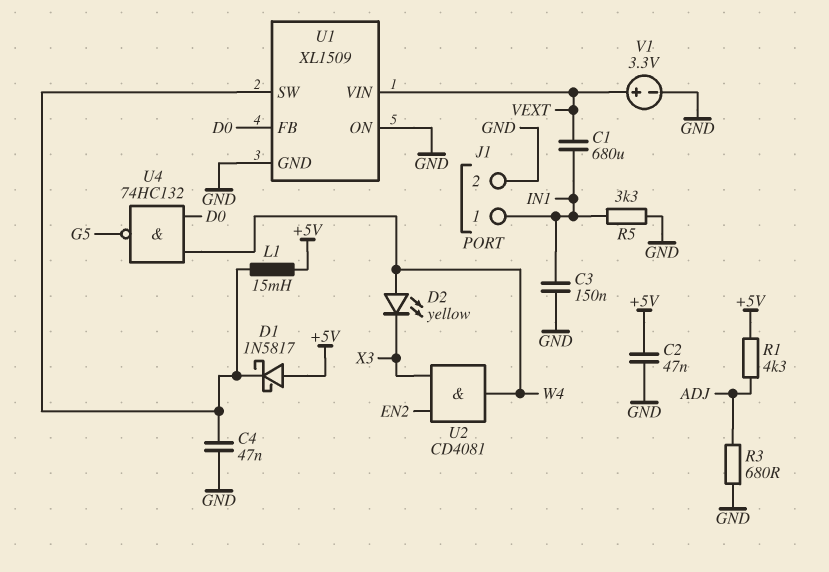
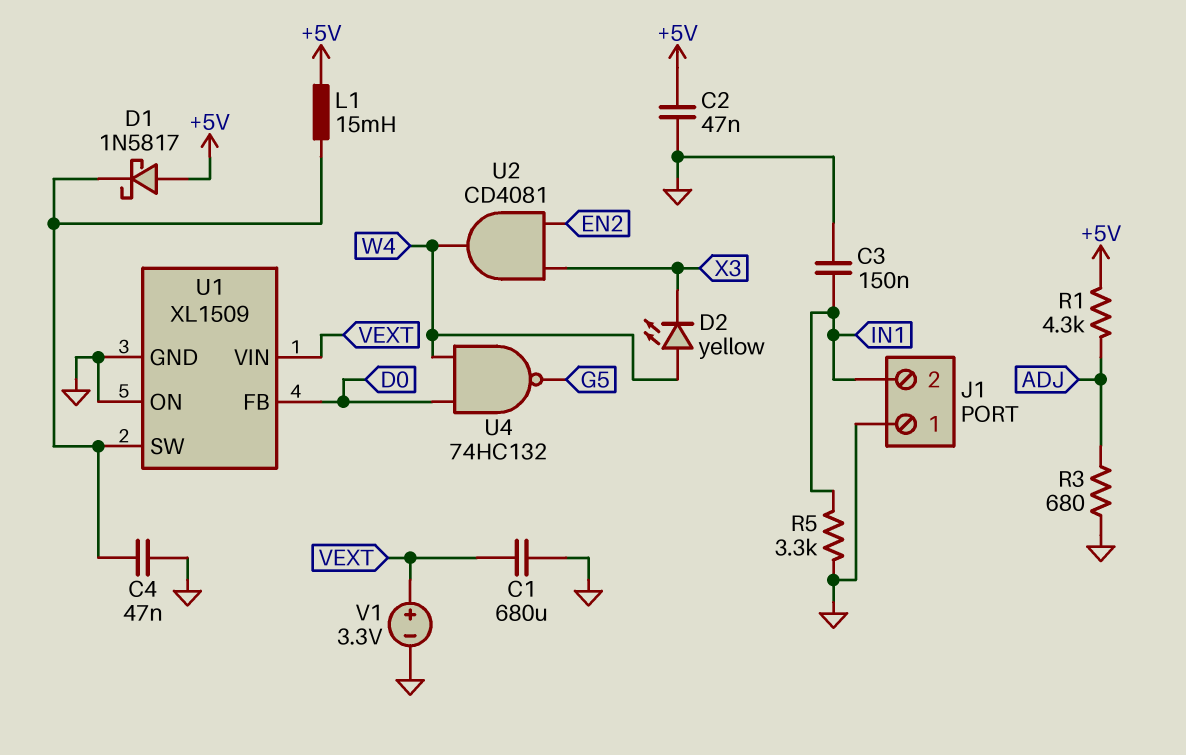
C1: 680uF (IN1, VEXT) -> 680uF (GND, VEXT)
J1 pin 1: IN1 -> GND
J1 pin 2: GND -> IN1

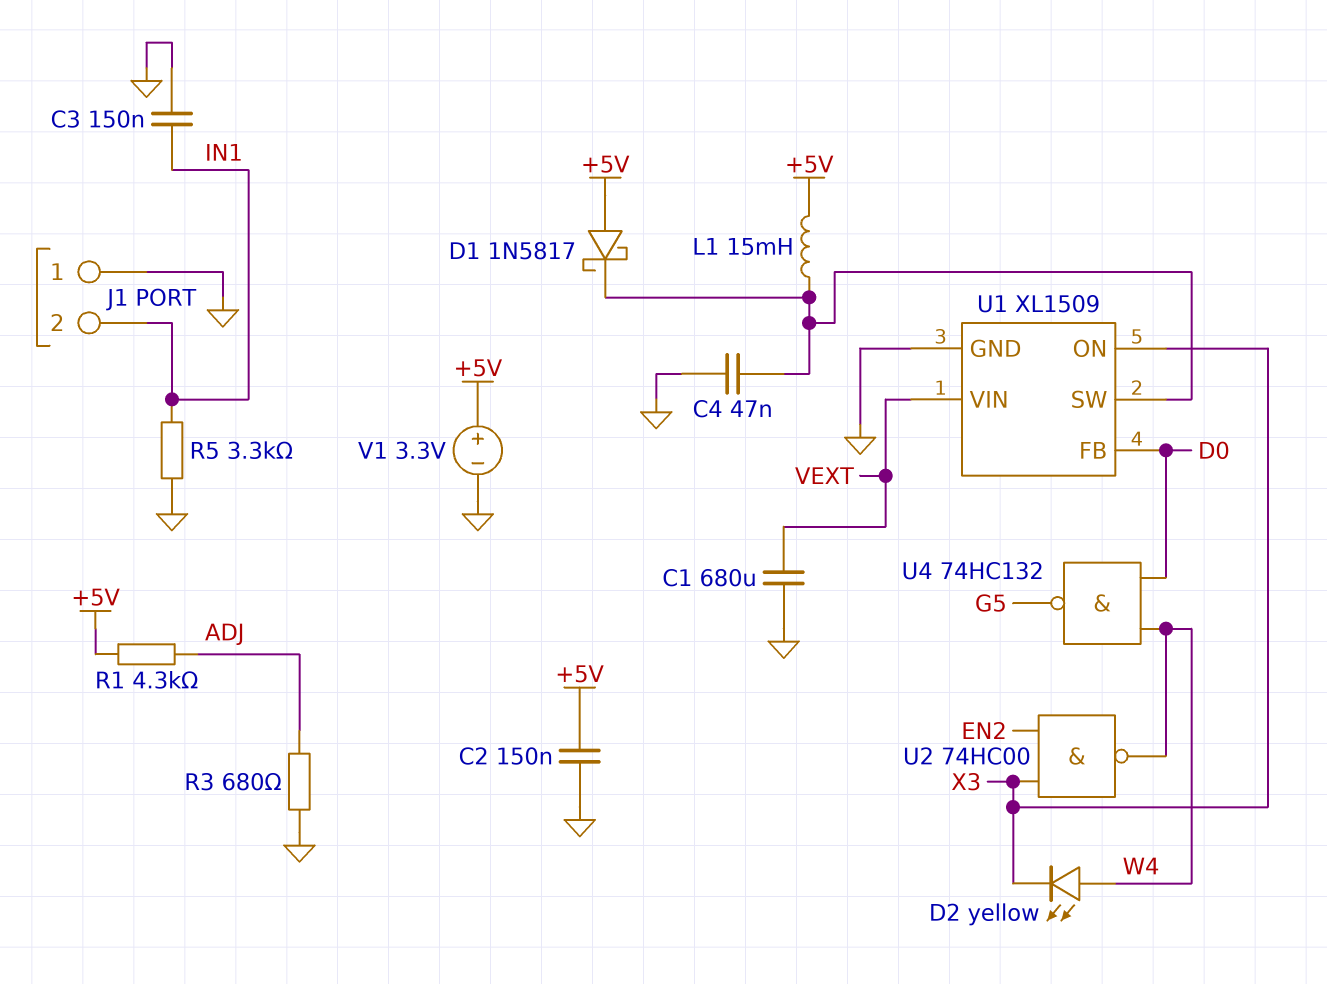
C2: 47nF (+5V, GND) -> 150nF (+5V, GND)
U1 pin ON: GND -> X3
U2: AND CD4081 (in EN2, in X3, out W4) -> NAND 74HC00 (in EN2, in X3, out W4)
V1: 3.3V (plus VEXT, minus GND) -> 3.3V (plus +5V, minus GND)

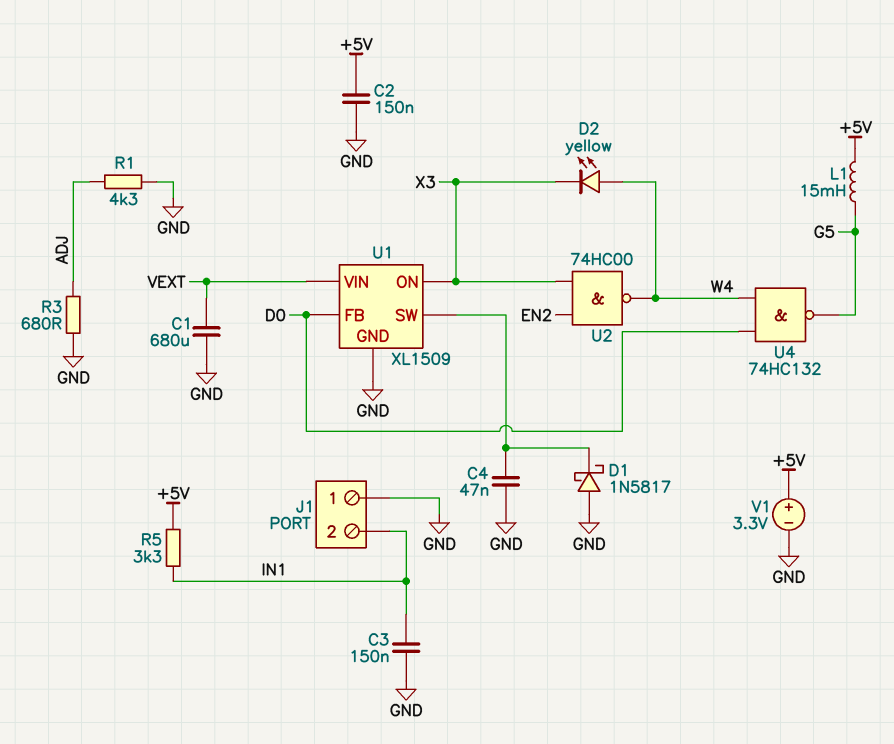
D1: schottky 1N5817 (A +5V, K U1/SW) -> schottky 1N5817 (A GND, K U1/SW)
L1: 15mH (+5V, U1/SW) -> 15mH (+5V, G5)
R1: 4.3k (+5V, ADJ) -> 4.3k (ADJ, GND)
R5: 3.3k (GND, IN1) -> 3.3k (+5V, IN1)

